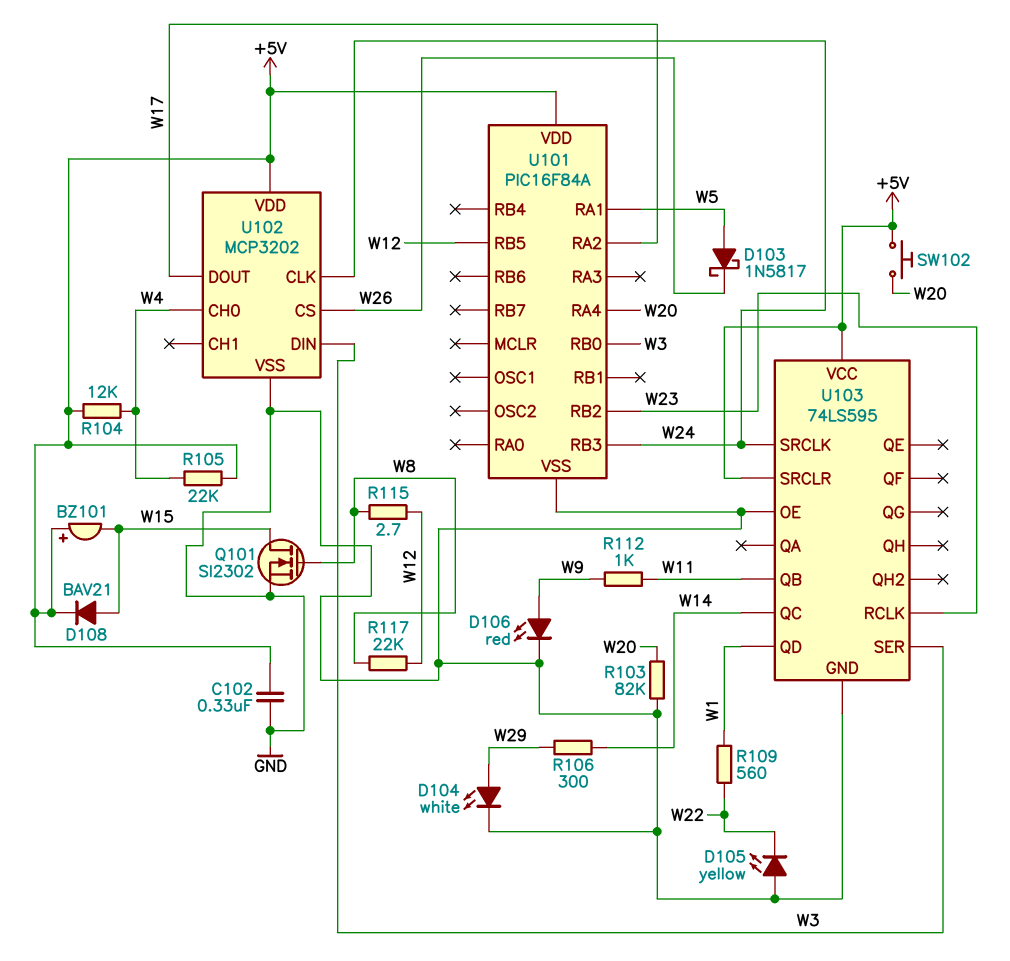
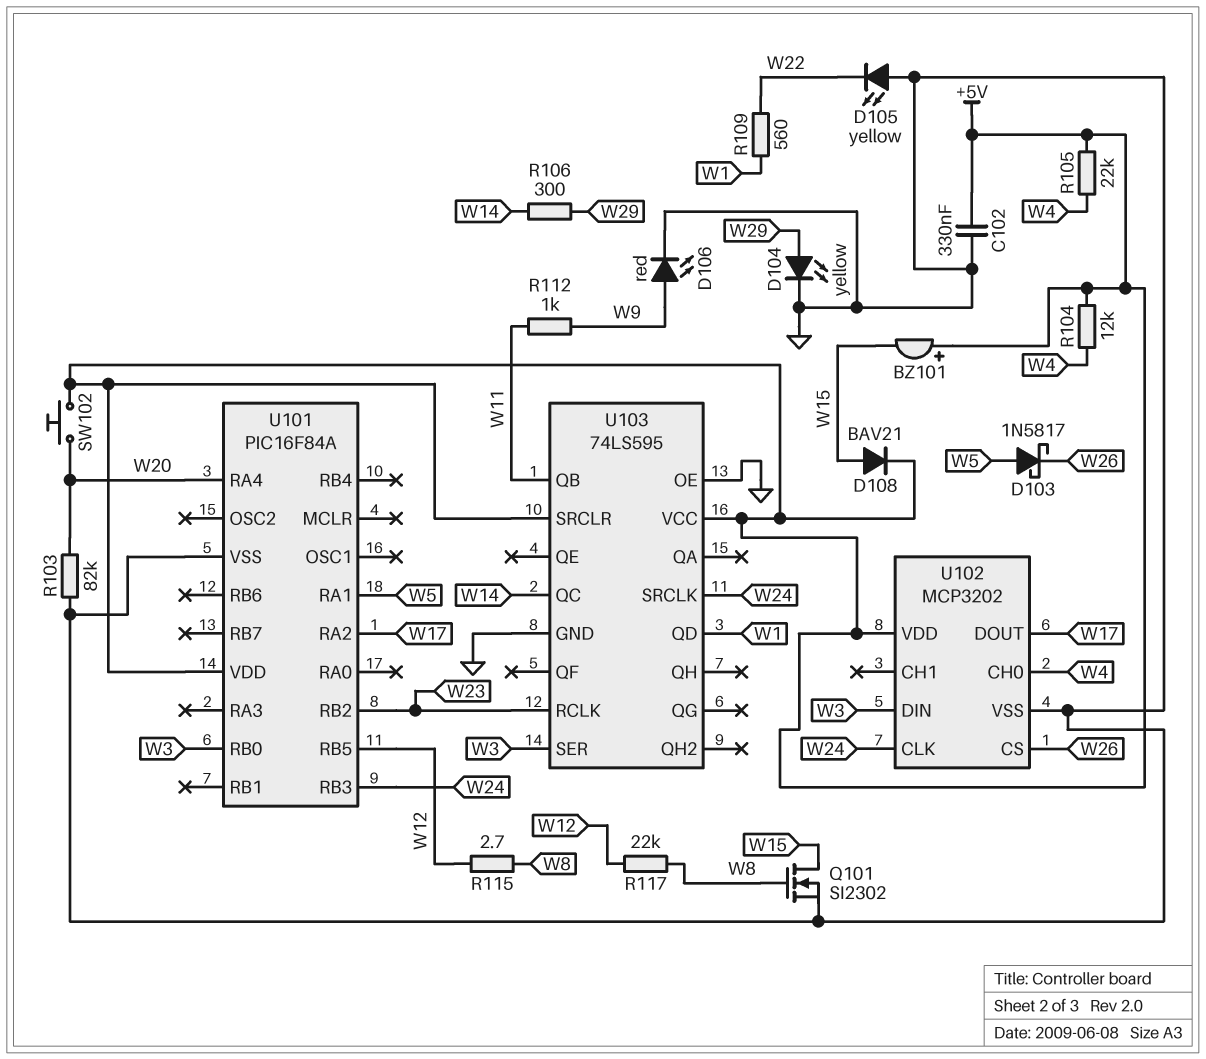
D104: LED white (A W29, K GND) -> LED yellow (A W29, K GND)

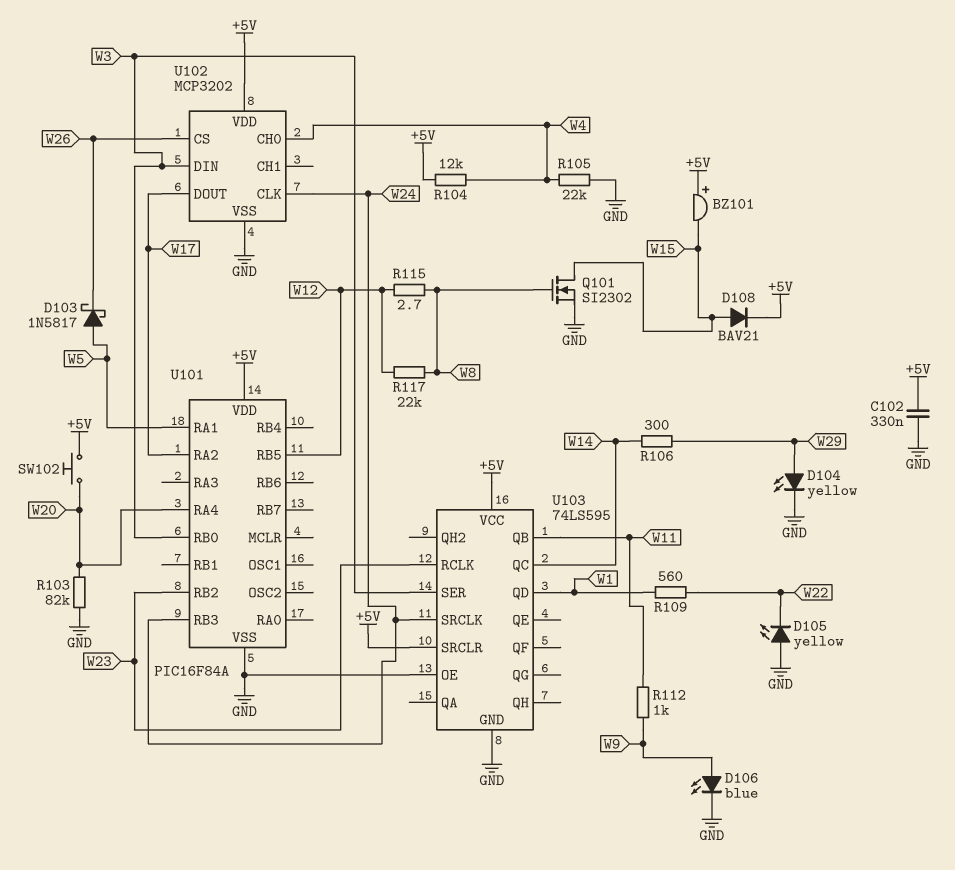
D106: LED red (A W9, K GND) -> LED blue (A W9, K GND)
R105: 22k (+5V, W4) -> 22k (GND, W4)

